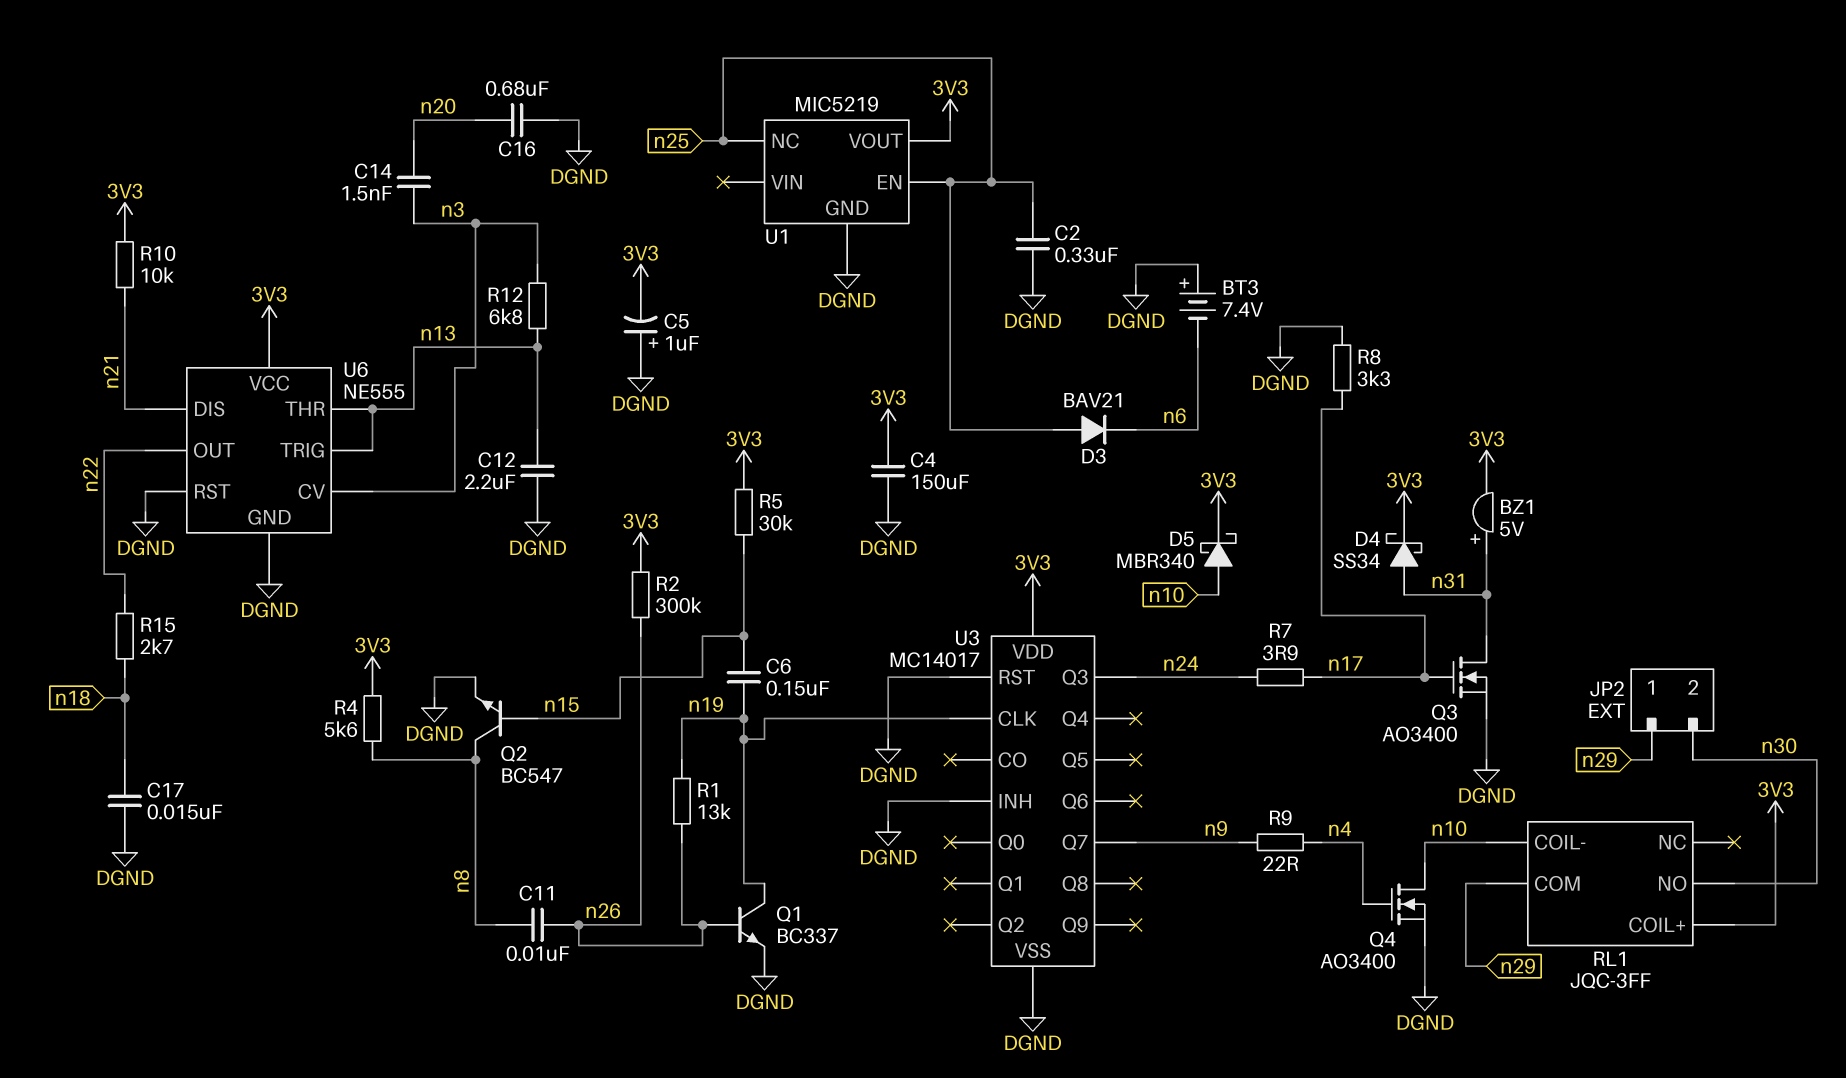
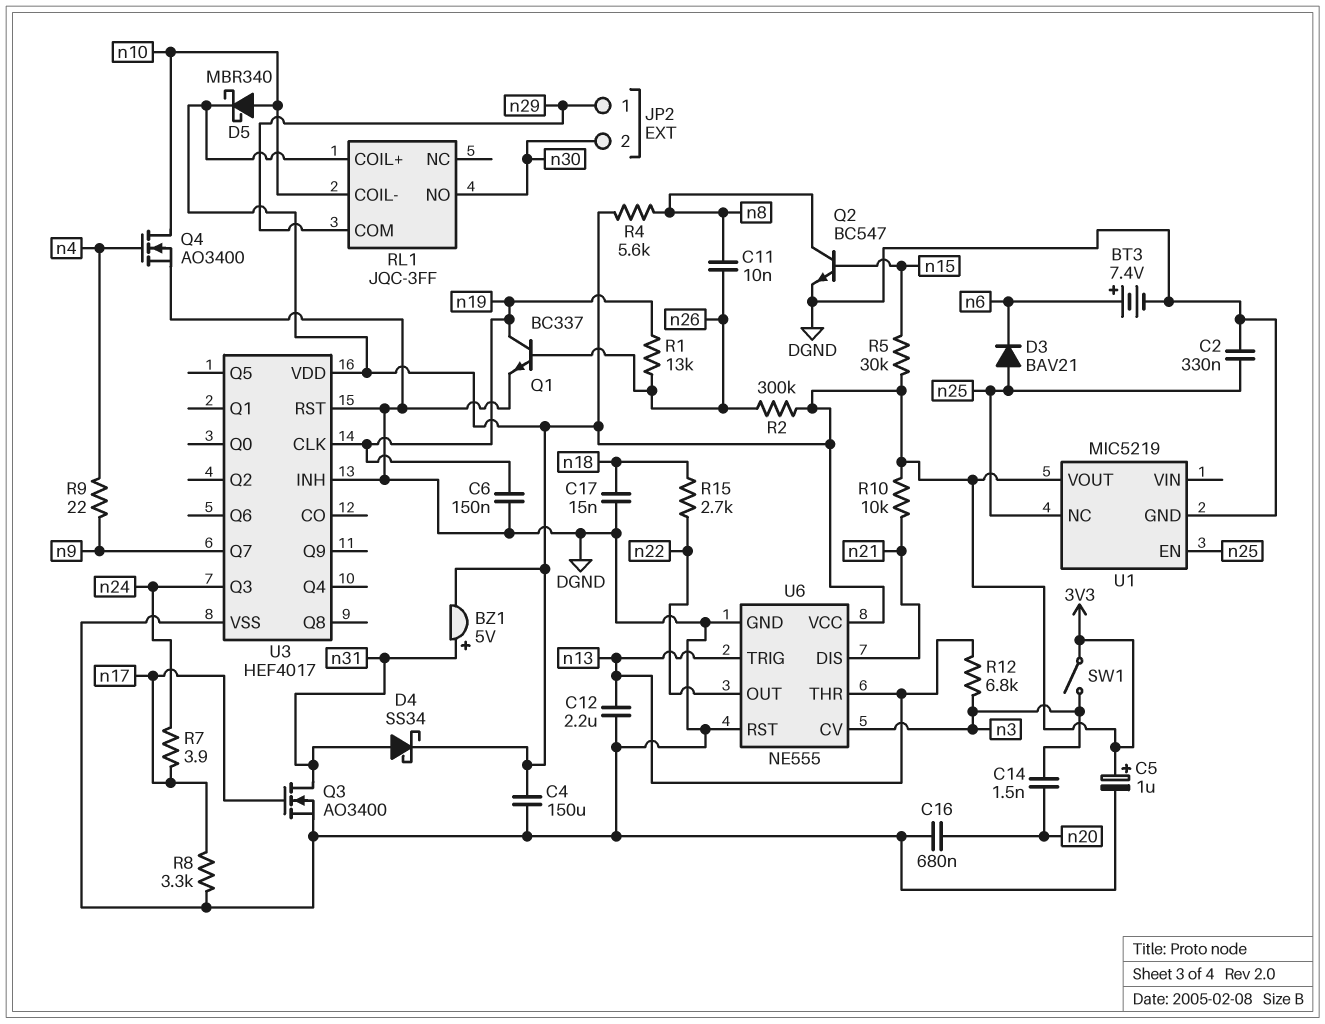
BT3: 7.4V (plus DGND, minus n6) -> 7.4V (plus n6, minus DGND)
C5: 1uF (plus DGND, minus 3V3) -> 1uF (plus 3V3, minus DGND)
C6: 150nF (n15, n19) -> 150nF (DGND, n19)
SW1: none -> switch (3V3, n3)
U3: MC14017 -> HEF4017

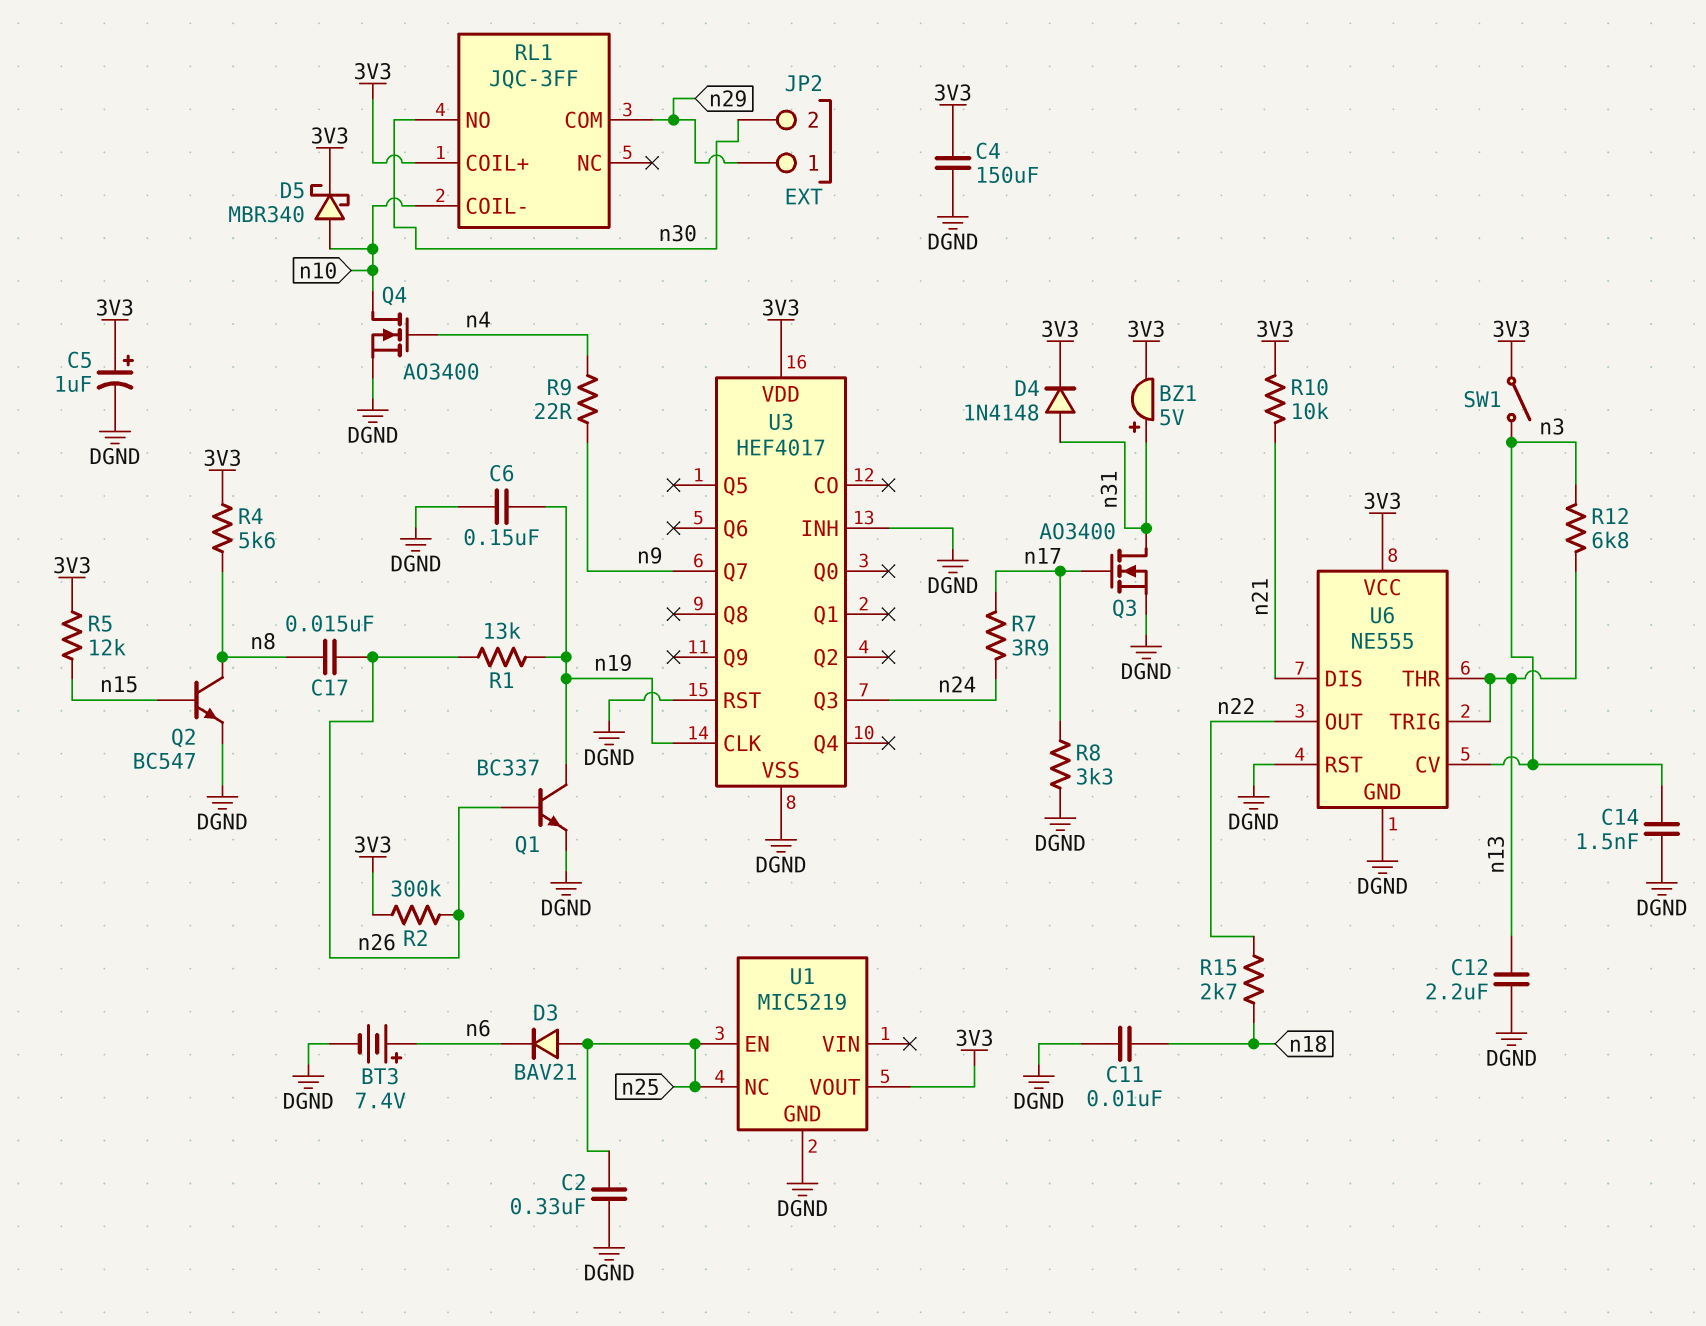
C11: 10nF (n8, n26) -> 10nF (DGND, n18)
C14: 1.5nF (n3, n20) -> 1.5nF (DGND, n3)
C16: 680nF (DGND, n20) -> none
C17: 15nF (DGND, n18) -> 15nF (n8, n26)
D4: schottky SS34 (A n31, K 3V3) -> diode 1N4148 (A n31, K 3V3)
R5: 30k (3V3, n15) -> 12k (3V3, n15)

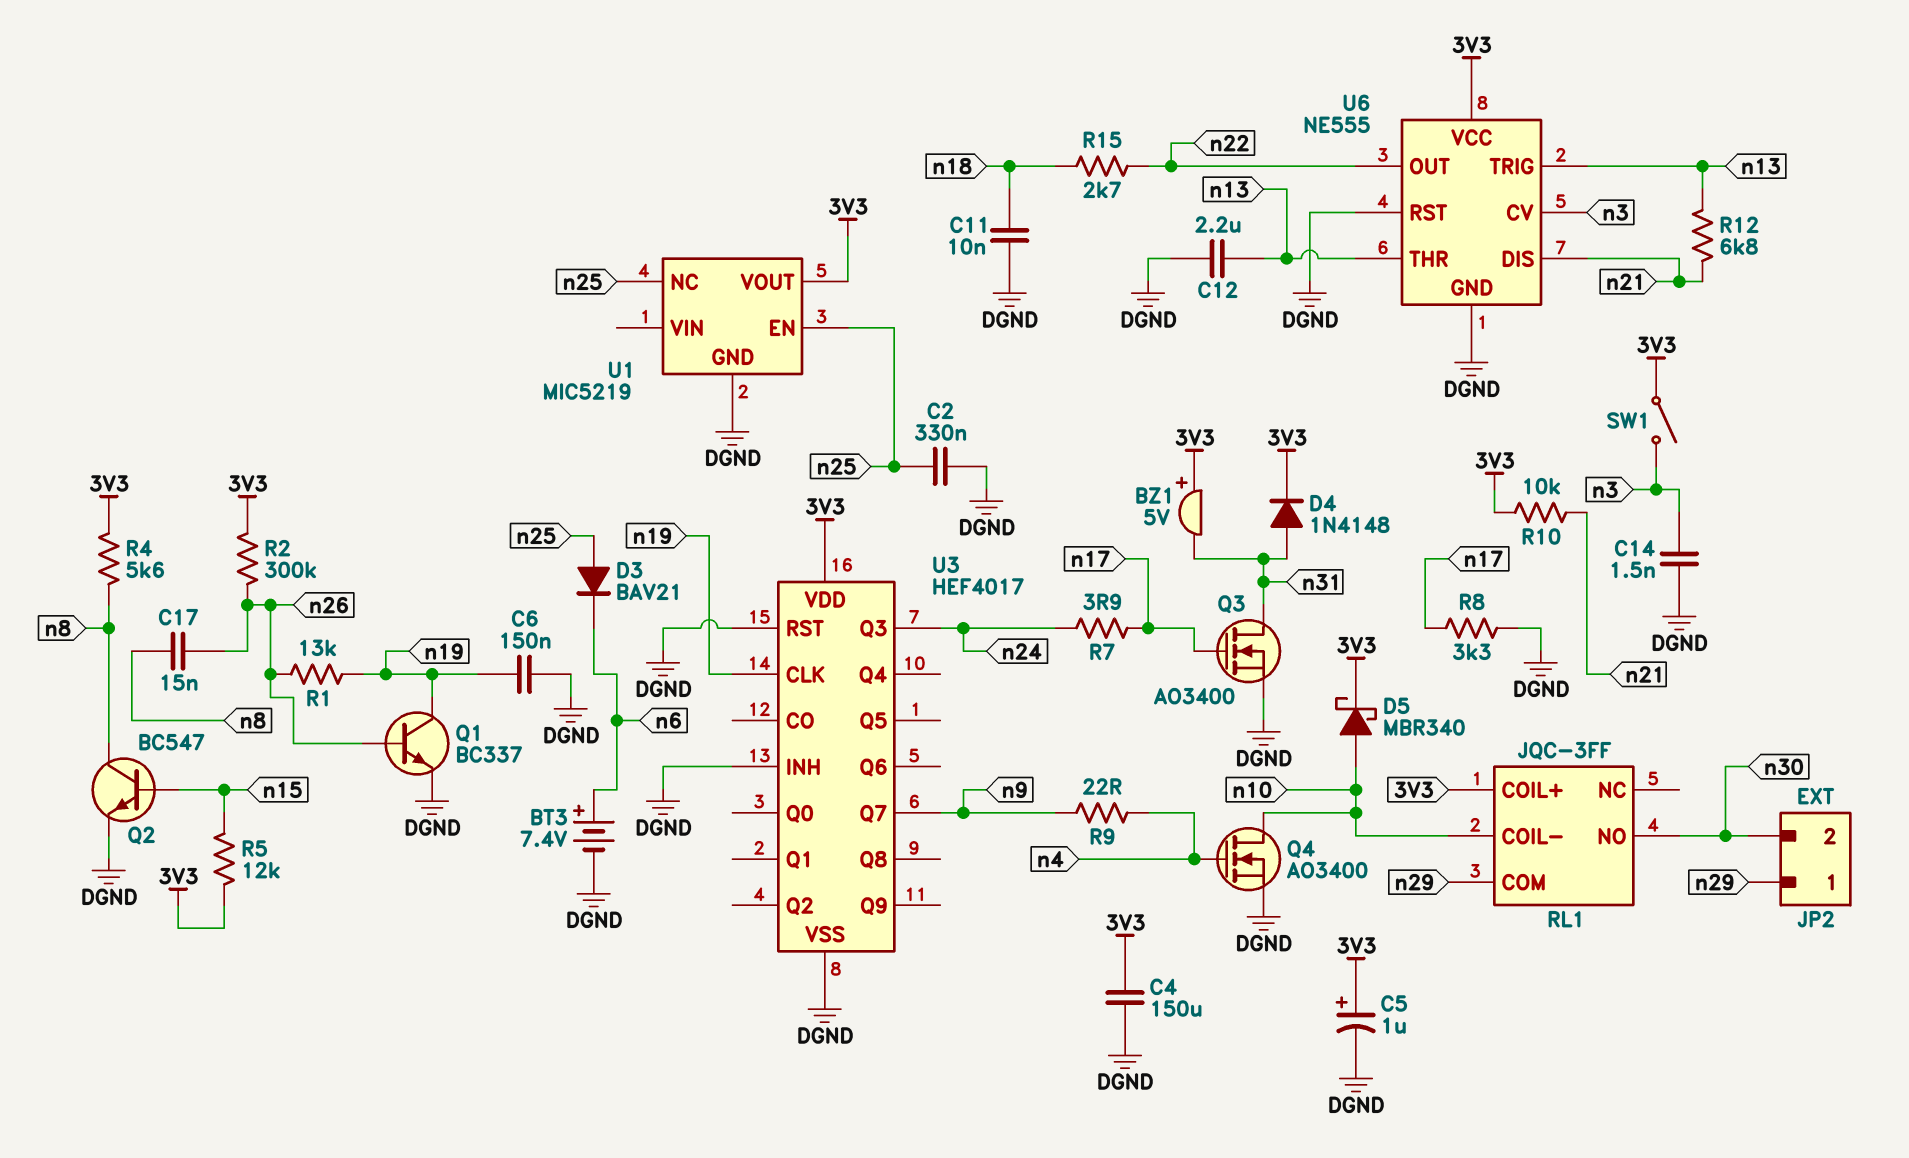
BZ1: buzzer 5V (plus n31, minus 3V3) -> buzzer 5V (plus 3V3, minus n31)
R12: 6.8k (n3, n13) -> 6.8k (n13, n21)

